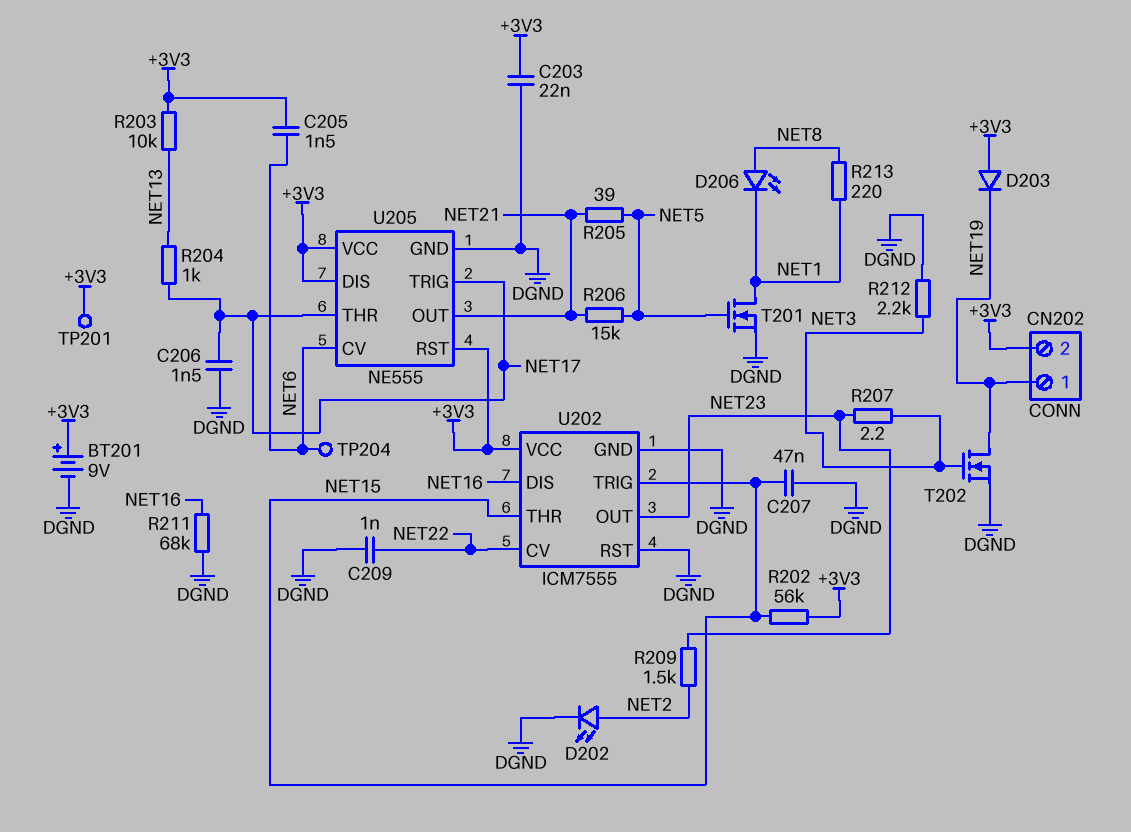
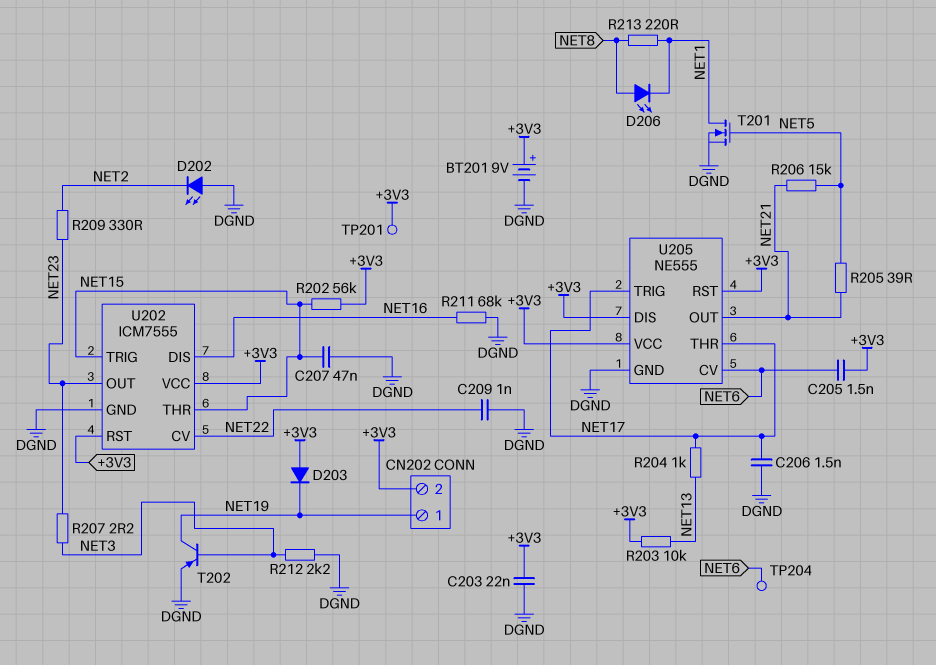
D202: LED (A NET2, K DGND) -> LED (A DGND, K NET2)
R209: 1.5k (NET2, NET23) -> 330 (NET2, NET23)
T202: NMOS (G NET3, D NET19, S DGND) -> PNP (B NET3, C NET19, E DGND)
U202 pin RST: DGND -> +3V3

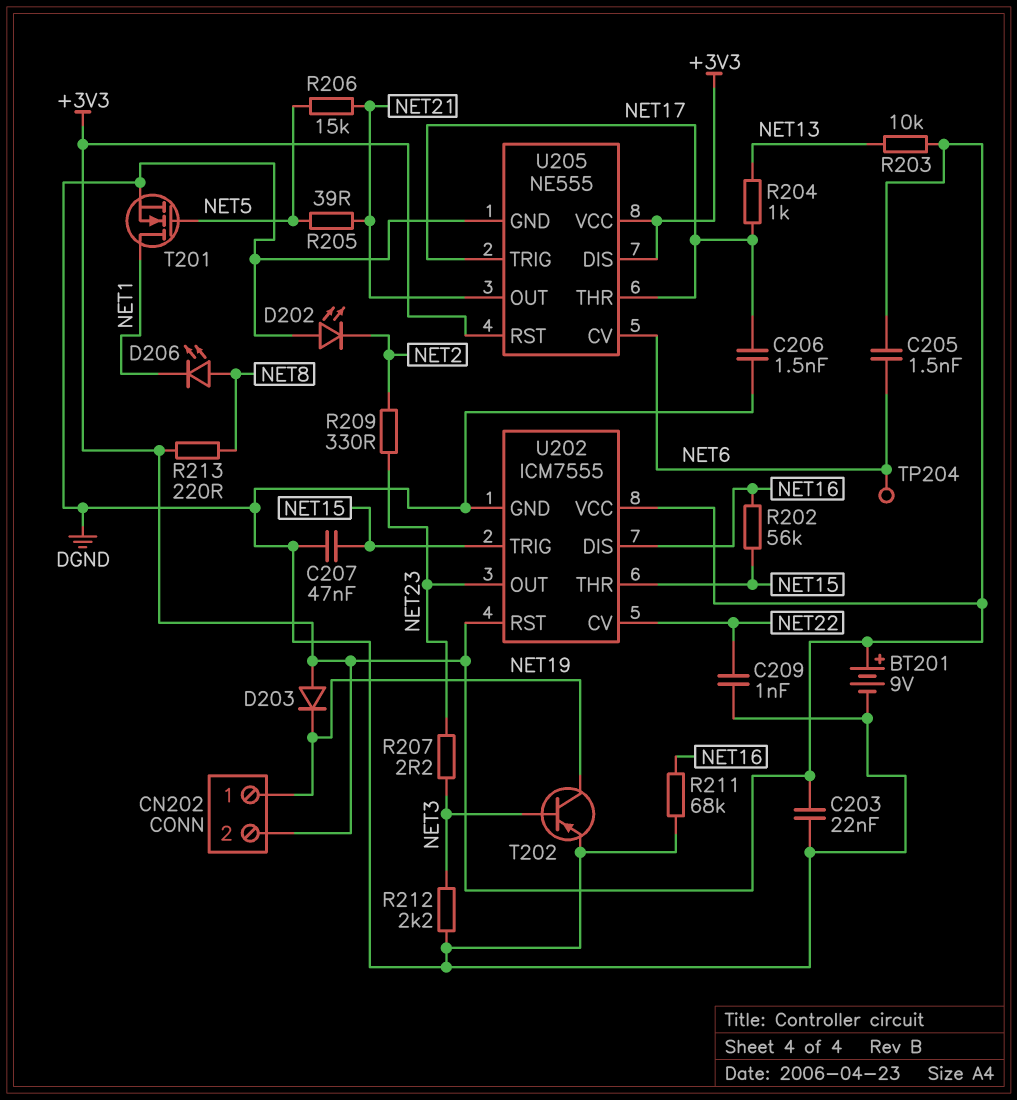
R202: 56k (+3V3, NET15) -> 56k (NET15, NET16)
R213: 220 (NET1, NET8) -> 220 (+3V3, NET8)
TP201: test point (+3V3) -> none

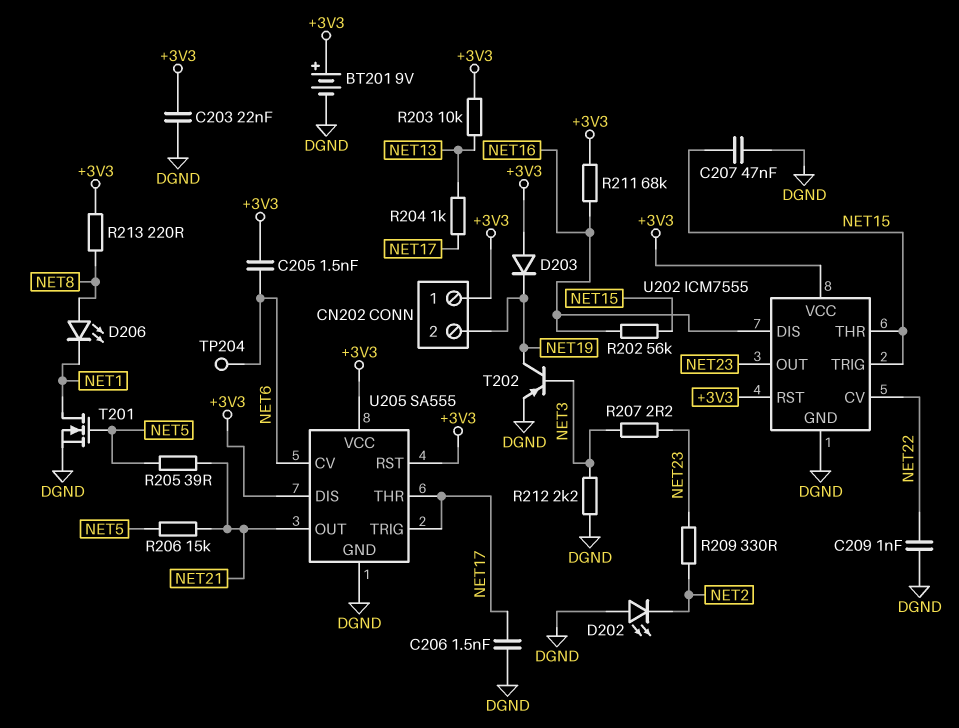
CN202 pin 1: NET19 -> +3V3
CN202 pin 2: +3V3 -> NET19
R211: 68k (DGND, NET16) -> 68k (+3V3, NET16)
U205: NE555 -> SA555

